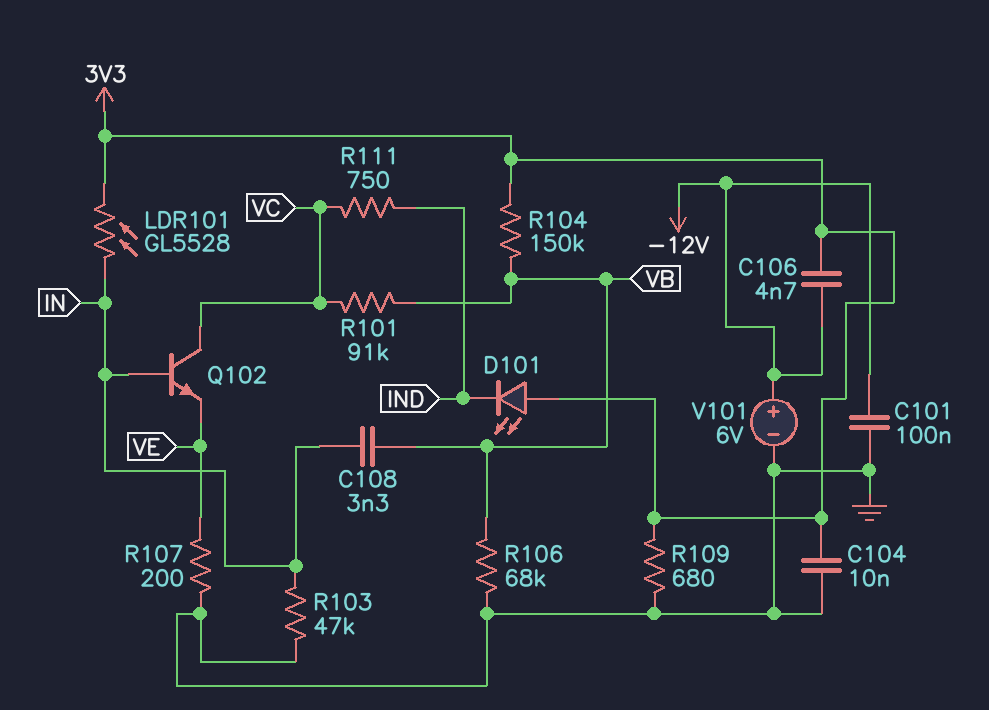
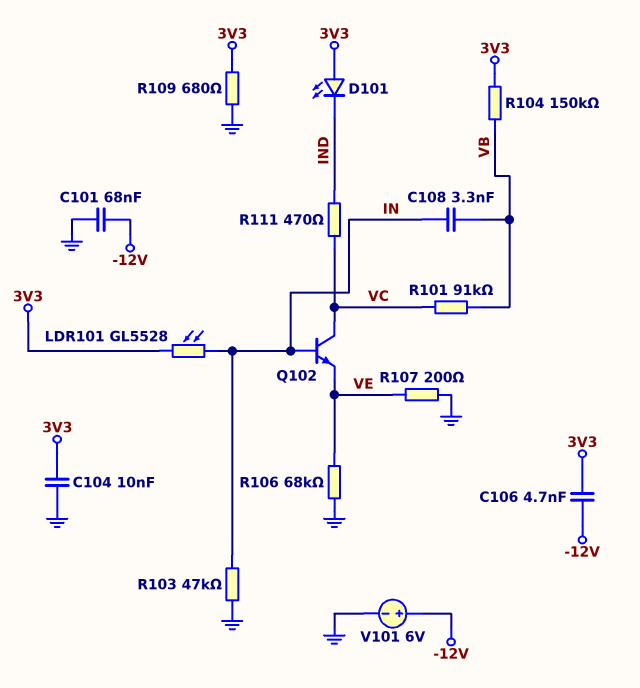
C101: 100nF (-12V, GND) -> 68nF (-12V, GND)
R106: 68k (GND, VB) -> 68k (GND, VE)
R111: 750 (IND, VC) -> 470 (IND, VC)

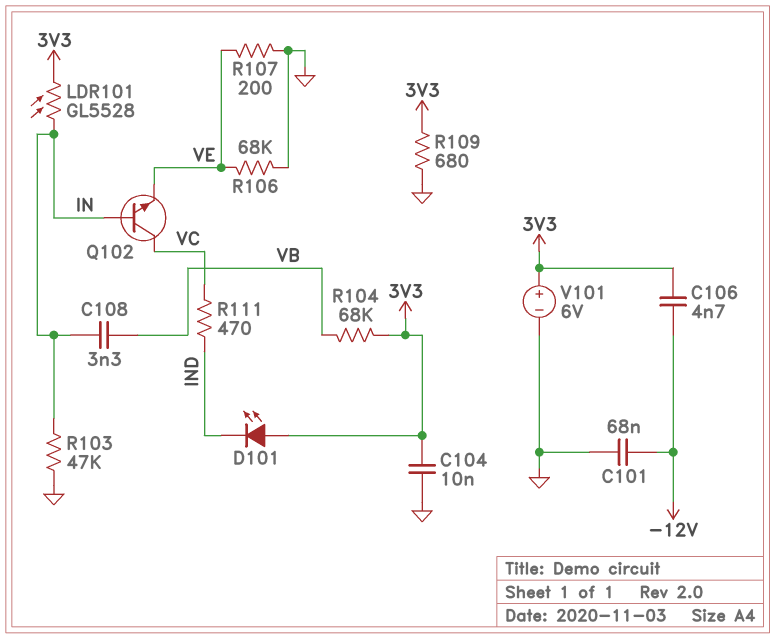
R101: 91k (VB, VC) -> none
R104: 150k (3V3, VB) -> 68k (3V3, VB)
V101: 6V (plus -12V, minus GND) -> 6V (plus 3V3, minus GND)

